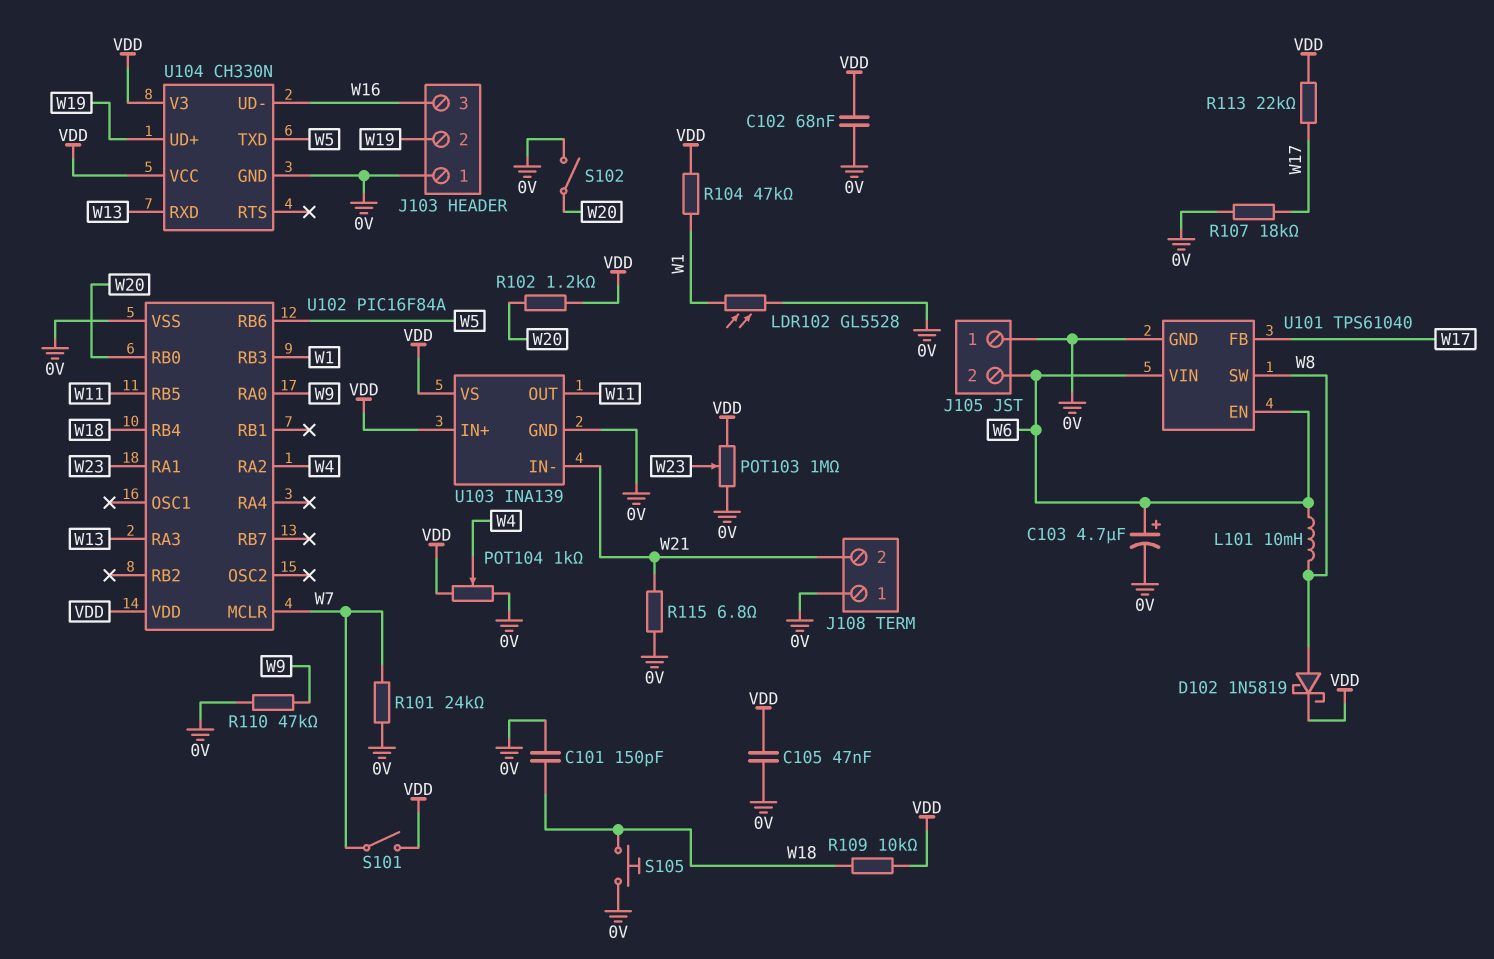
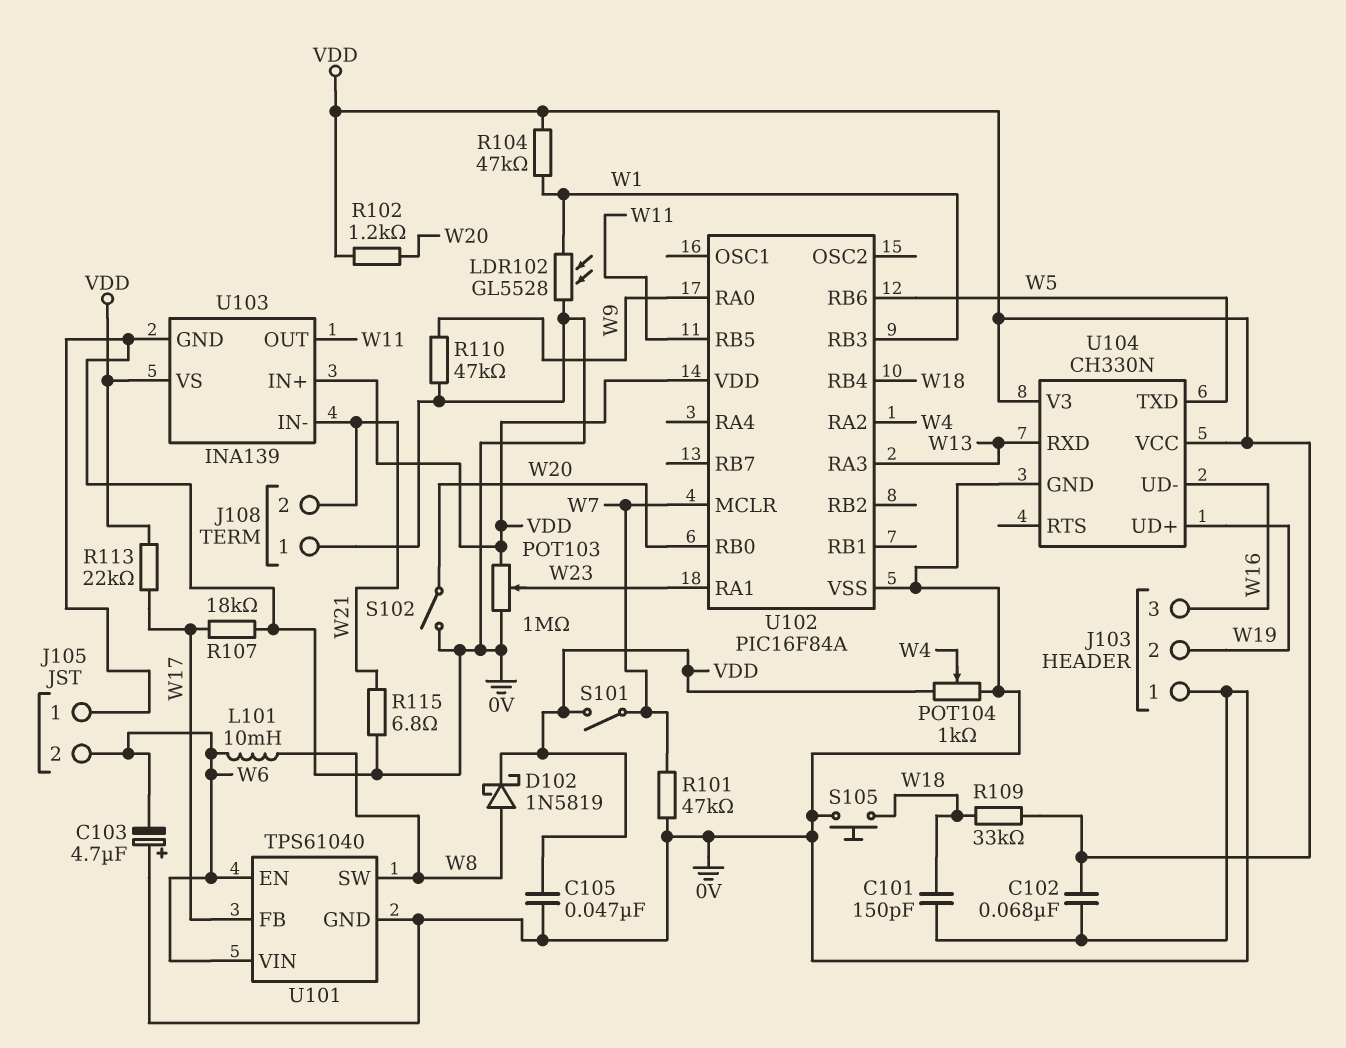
C103: 4.7uF (plus W6, minus 0V) -> 4.7uF (plus 0V, minus W6)
R101: 24k (0V, W7) -> 47k (0V, W7)
R109: 10k (VDD, W18) -> 33k (VDD, W18)

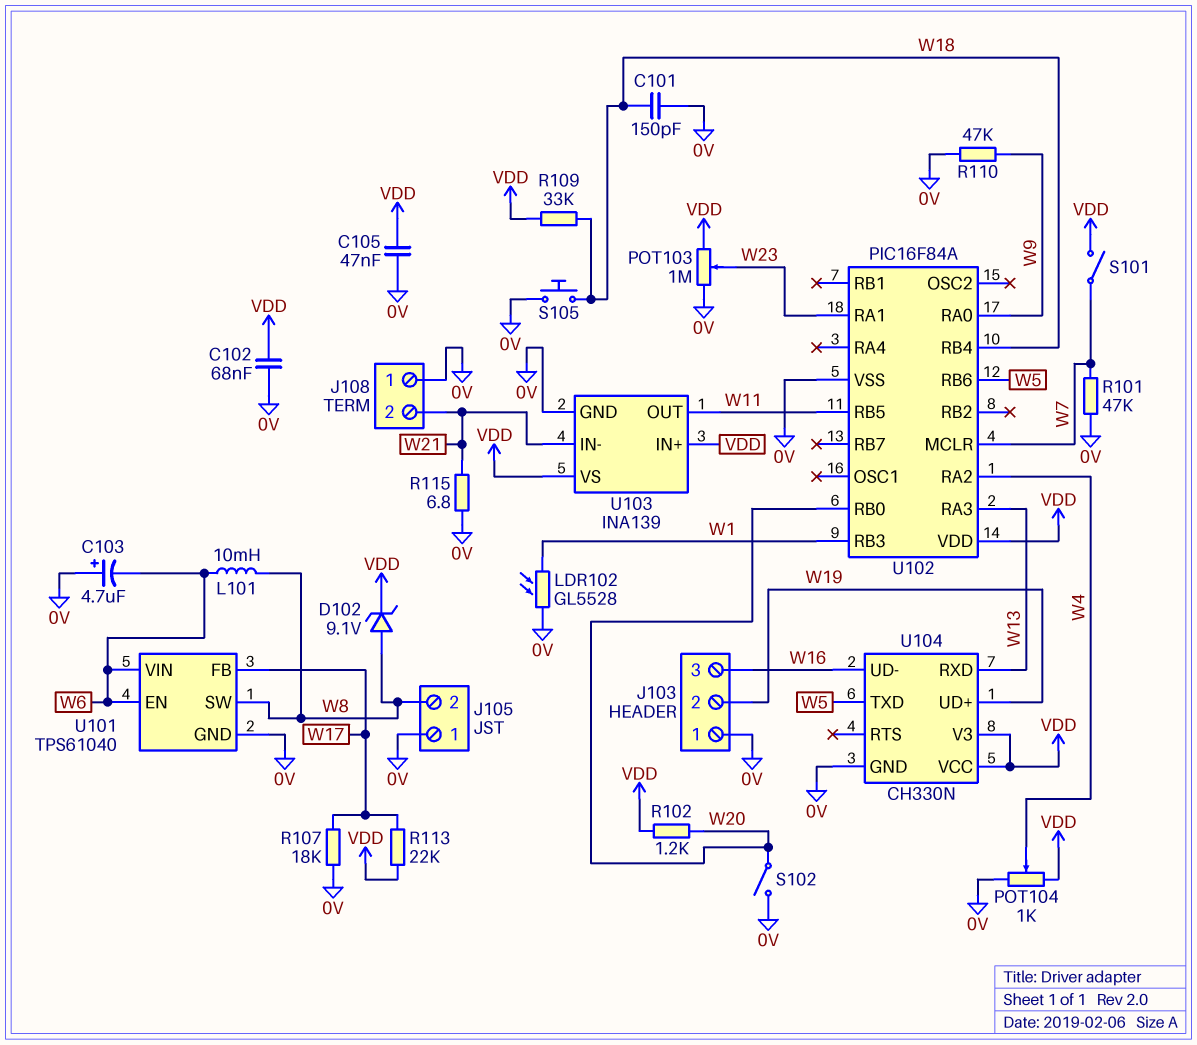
D102: schottky 1N5819 (A W8, K VDD) -> zener 9.1V (A W8, K VDD)
J105 pin 2: W6 -> W8
R104: 47k (VDD, W1) -> none

